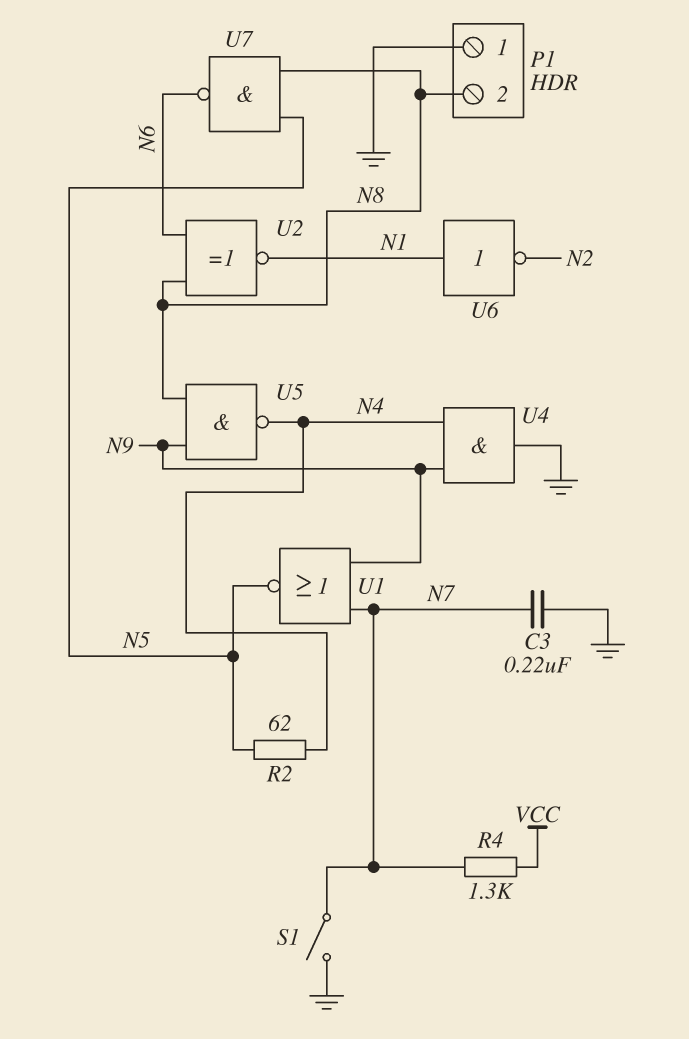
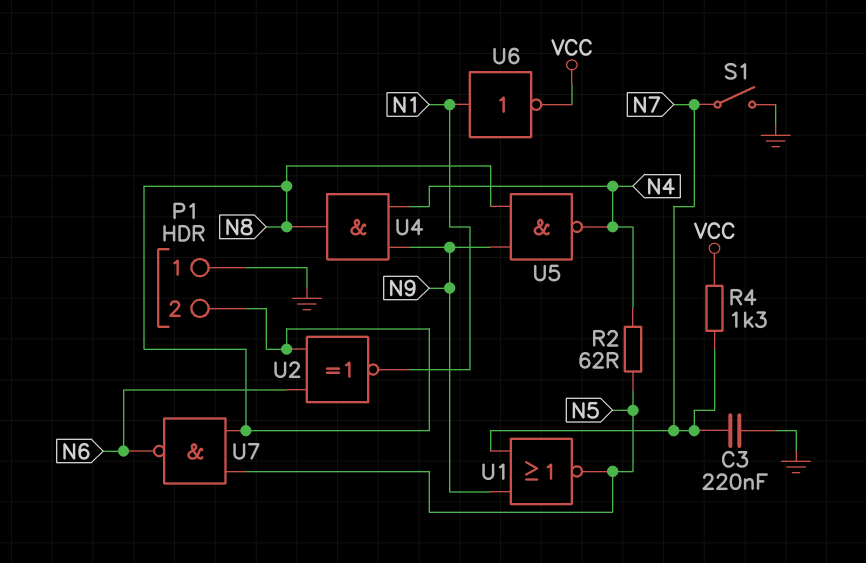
U4: AND (in N4, in N9, out GND) -> AND (in N4, in N9, out N8)
U6: NOT (in N1, out N2) -> NOT (in N1, out VCC)

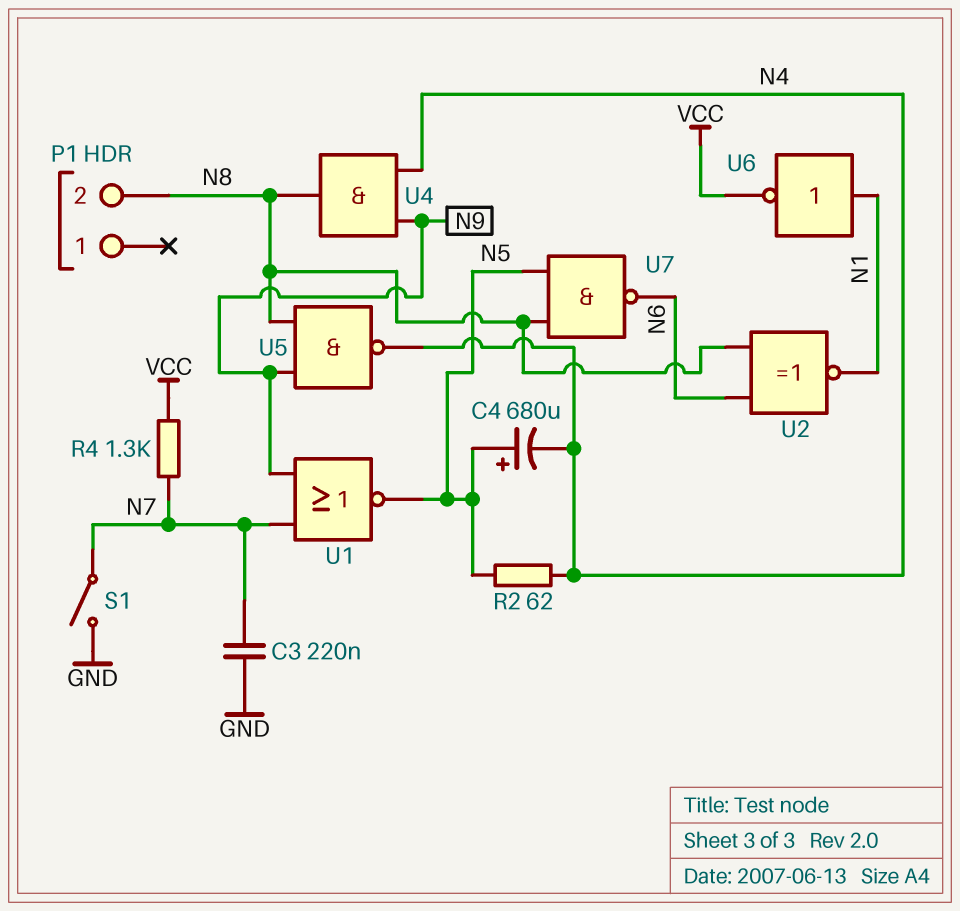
C4: none -> 680uF (plus N5, minus N4)
P1 pin 1: GND -> none

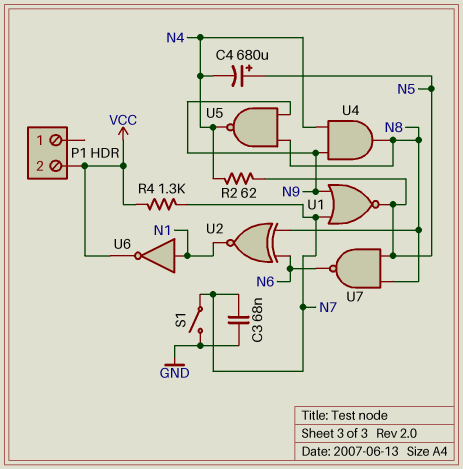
C3: 220nF (GND, N7) -> 68nF (GND, N7)
P1 pin 2: N8 -> VCC

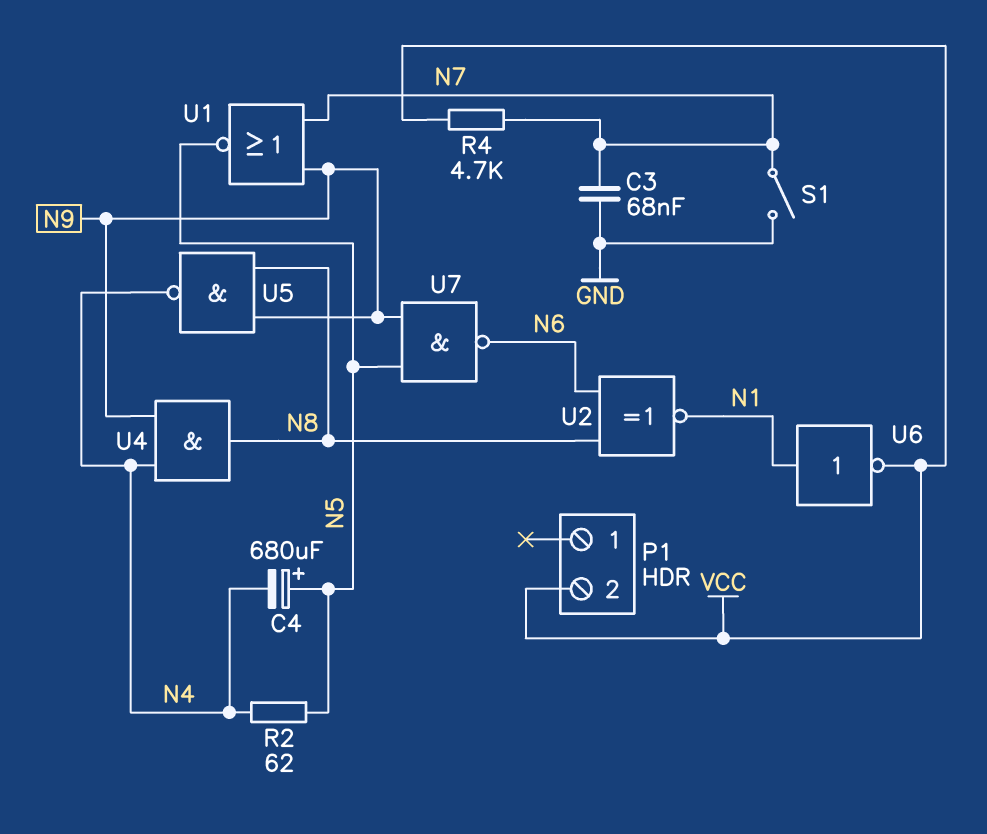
R4: 1.3k (N7, VCC) -> 4.7k (N7, VCC)
U7: NAND (in N5, in N8, out N6) -> NAND (in N5, in N9, out N6)

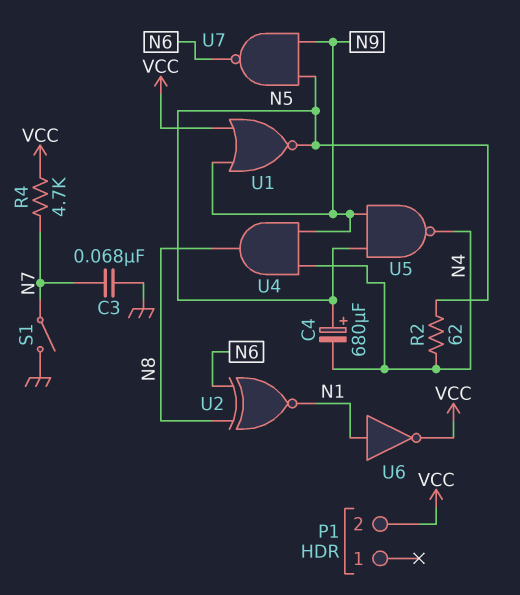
U1: NOR (in N7, in N9, out N5) -> NOR (in N9, in VCC, out N5)
U5: NAND (in N8, in N9, out N4) -> NAND (in N5, in N9, out N4)

